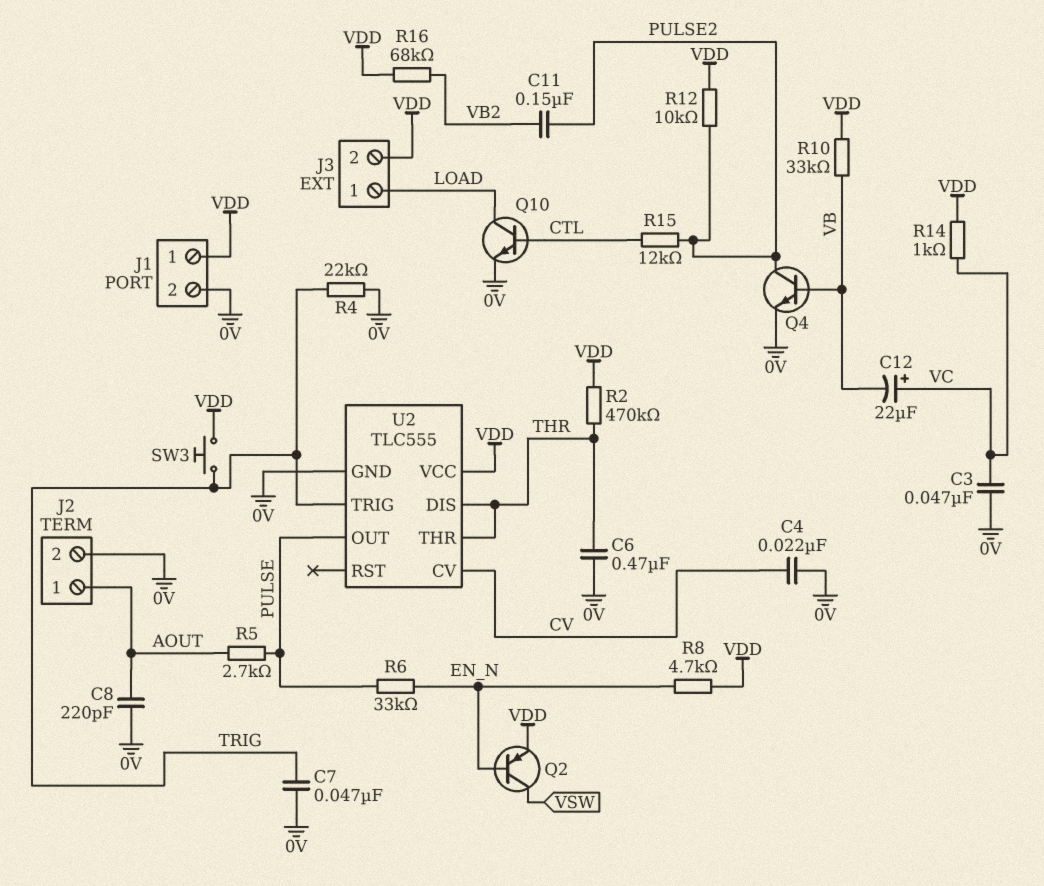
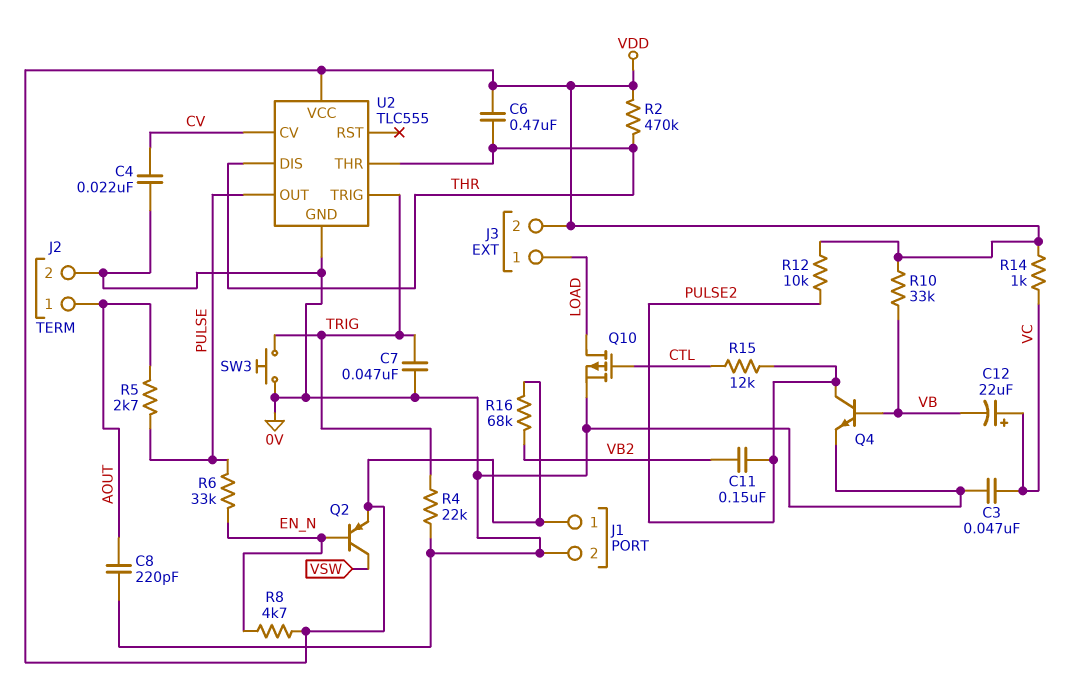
C6: 470nF (0V, THR) -> 470nF (THR, VDD)
Q10: NPN (B CTL, C LOAD, E 0V) -> PMOS (G CTL, D LOAD, S 0V)
SW3: button (TRIG, VDD) -> button (0V, TRIG)

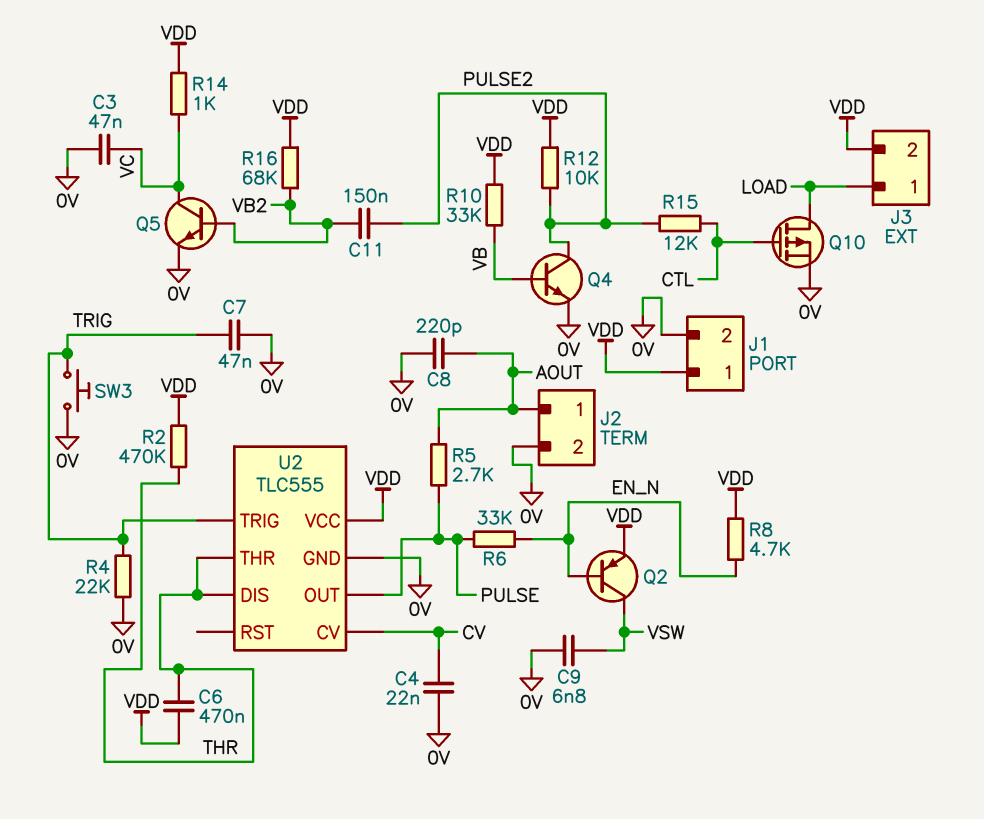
C9: none -> 6.8nF (0V, VSW)
C12: 22uF (plus VC, minus VB) -> none
Q5: none -> NPN (B VB2, C VC, E 0V)

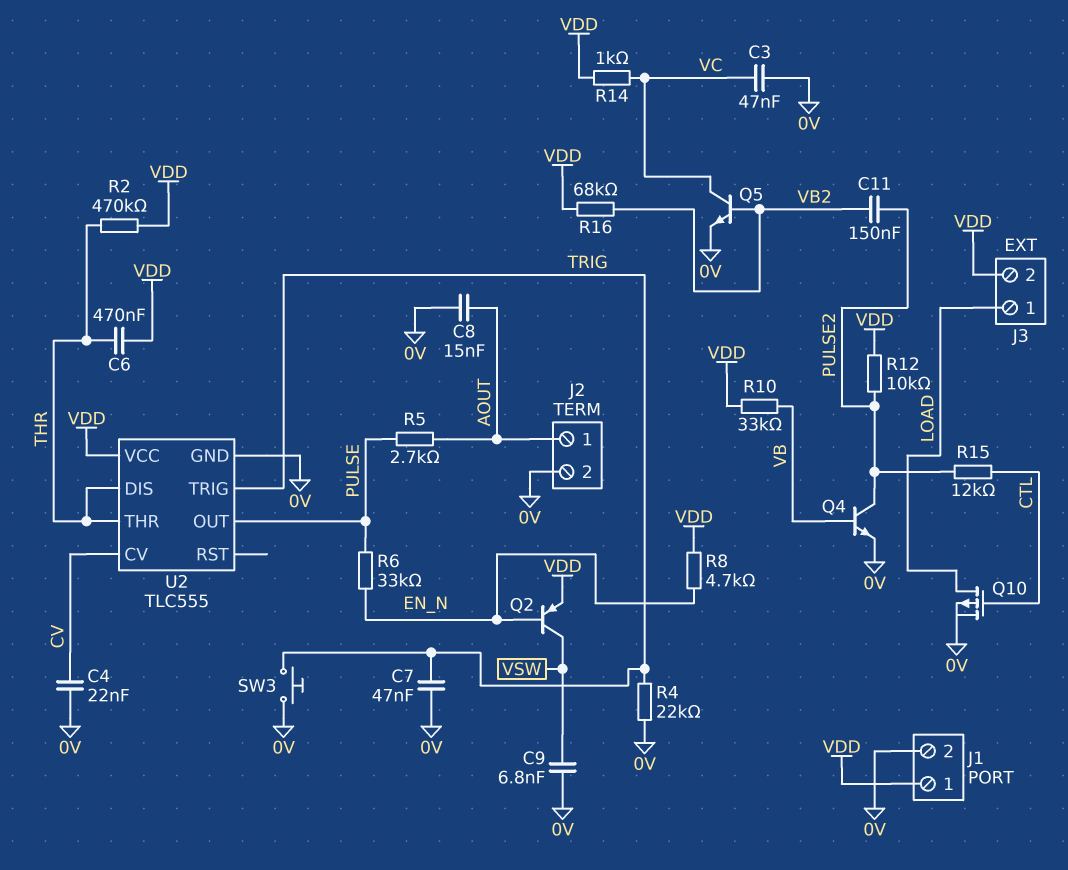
C8: 220pF (0V, AOUT) -> 15nF (0V, AOUT)

